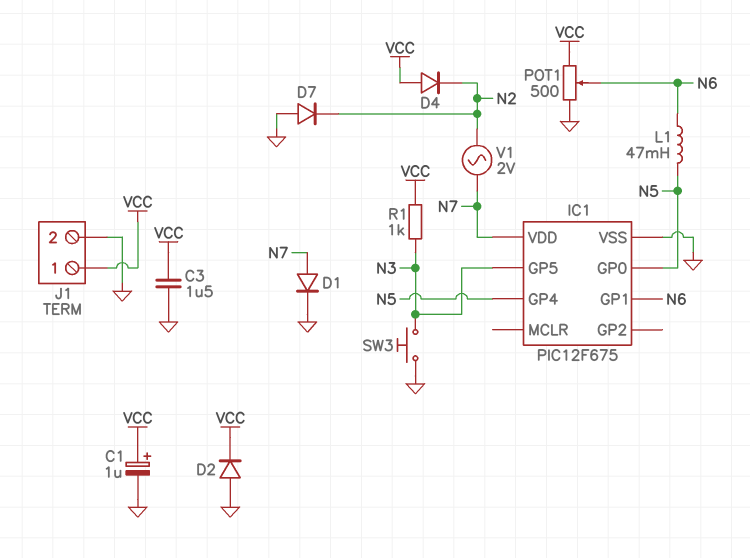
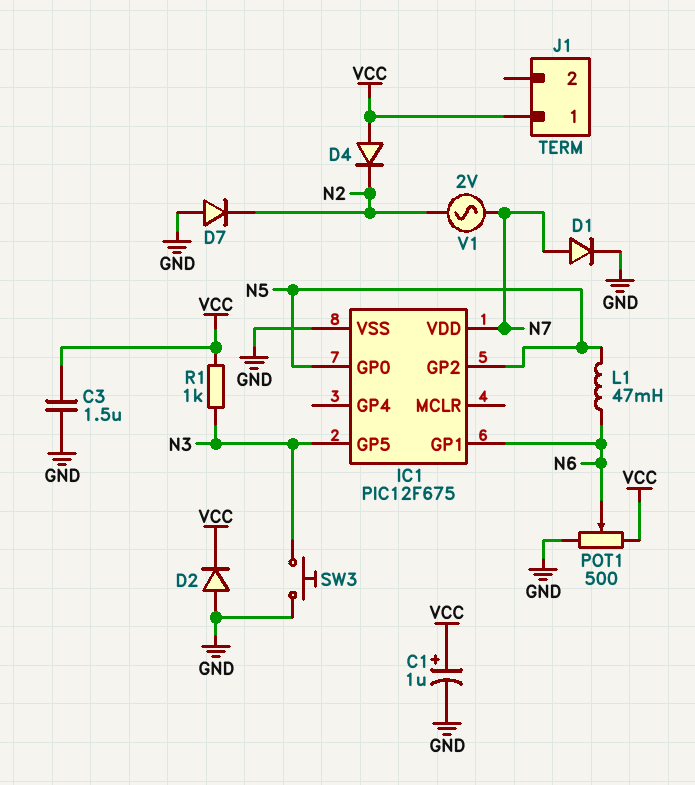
IC1 pin GP2: none -> N5
IC1 pin GP4: N5 -> none
J1 pin 2: GND -> none

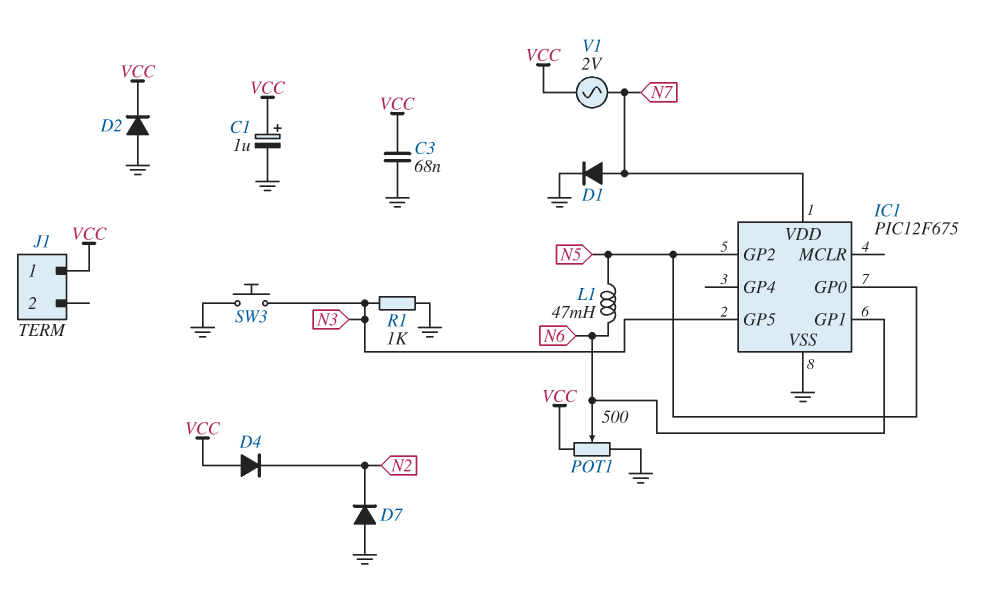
C3: 1.5uF (GND, VCC) -> 68nF (GND, VCC)
R1: 1k (N3, VCC) -> 1k (GND, N3)
V1: AC 2V (N2, N7) -> AC 2V (N7, VCC)

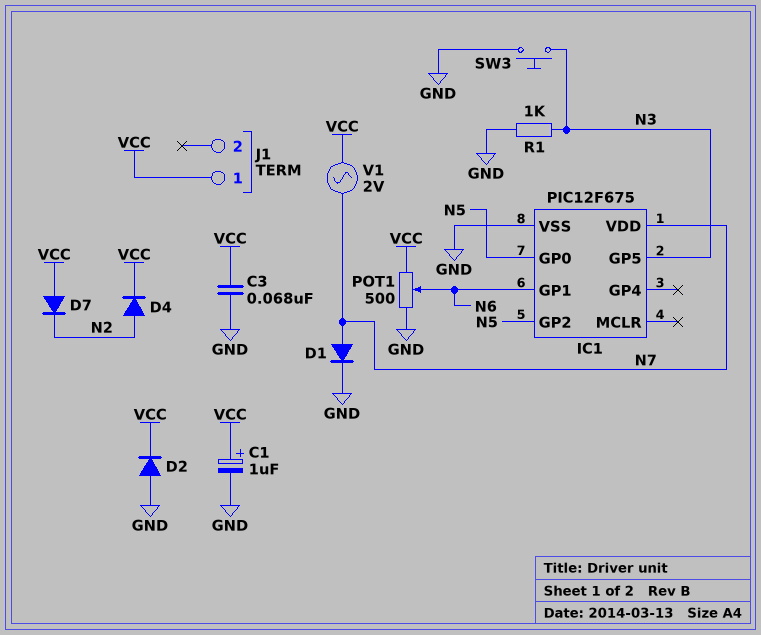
D4: diode (A VCC, K N2) -> diode (A N2, K VCC)
D7: diode (A GND, K N2) -> diode (A VCC, K N2)
L1: 47mH (N5, N6) -> none

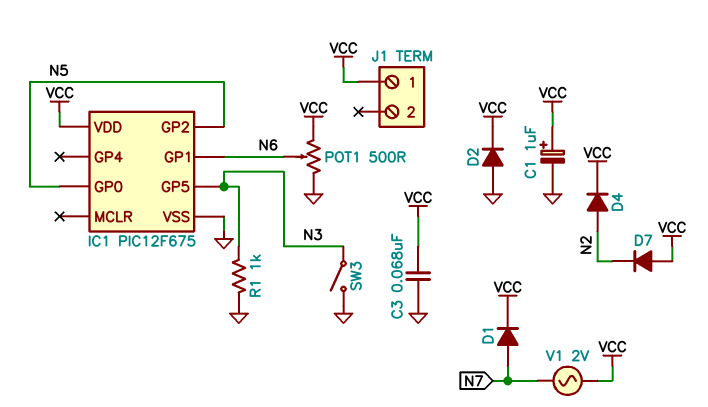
D1: diode (A N7, K GND) -> diode (A N7, K VCC)
IC1 pin VDD: N7 -> VCC
SW3: button (GND, N3) -> switch (GND, N3)

